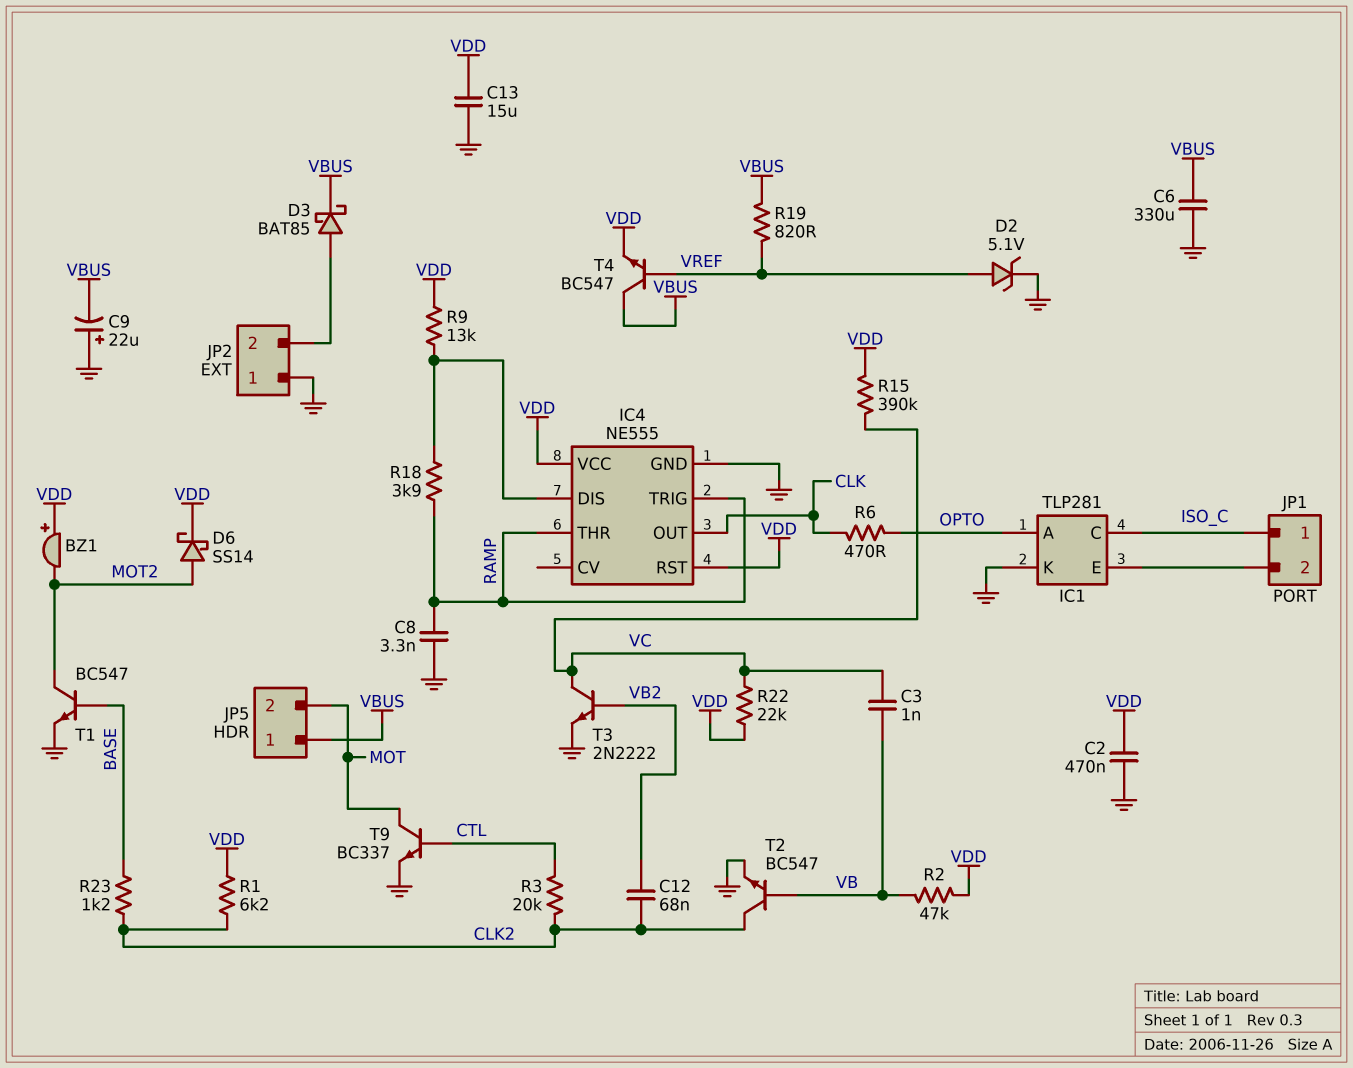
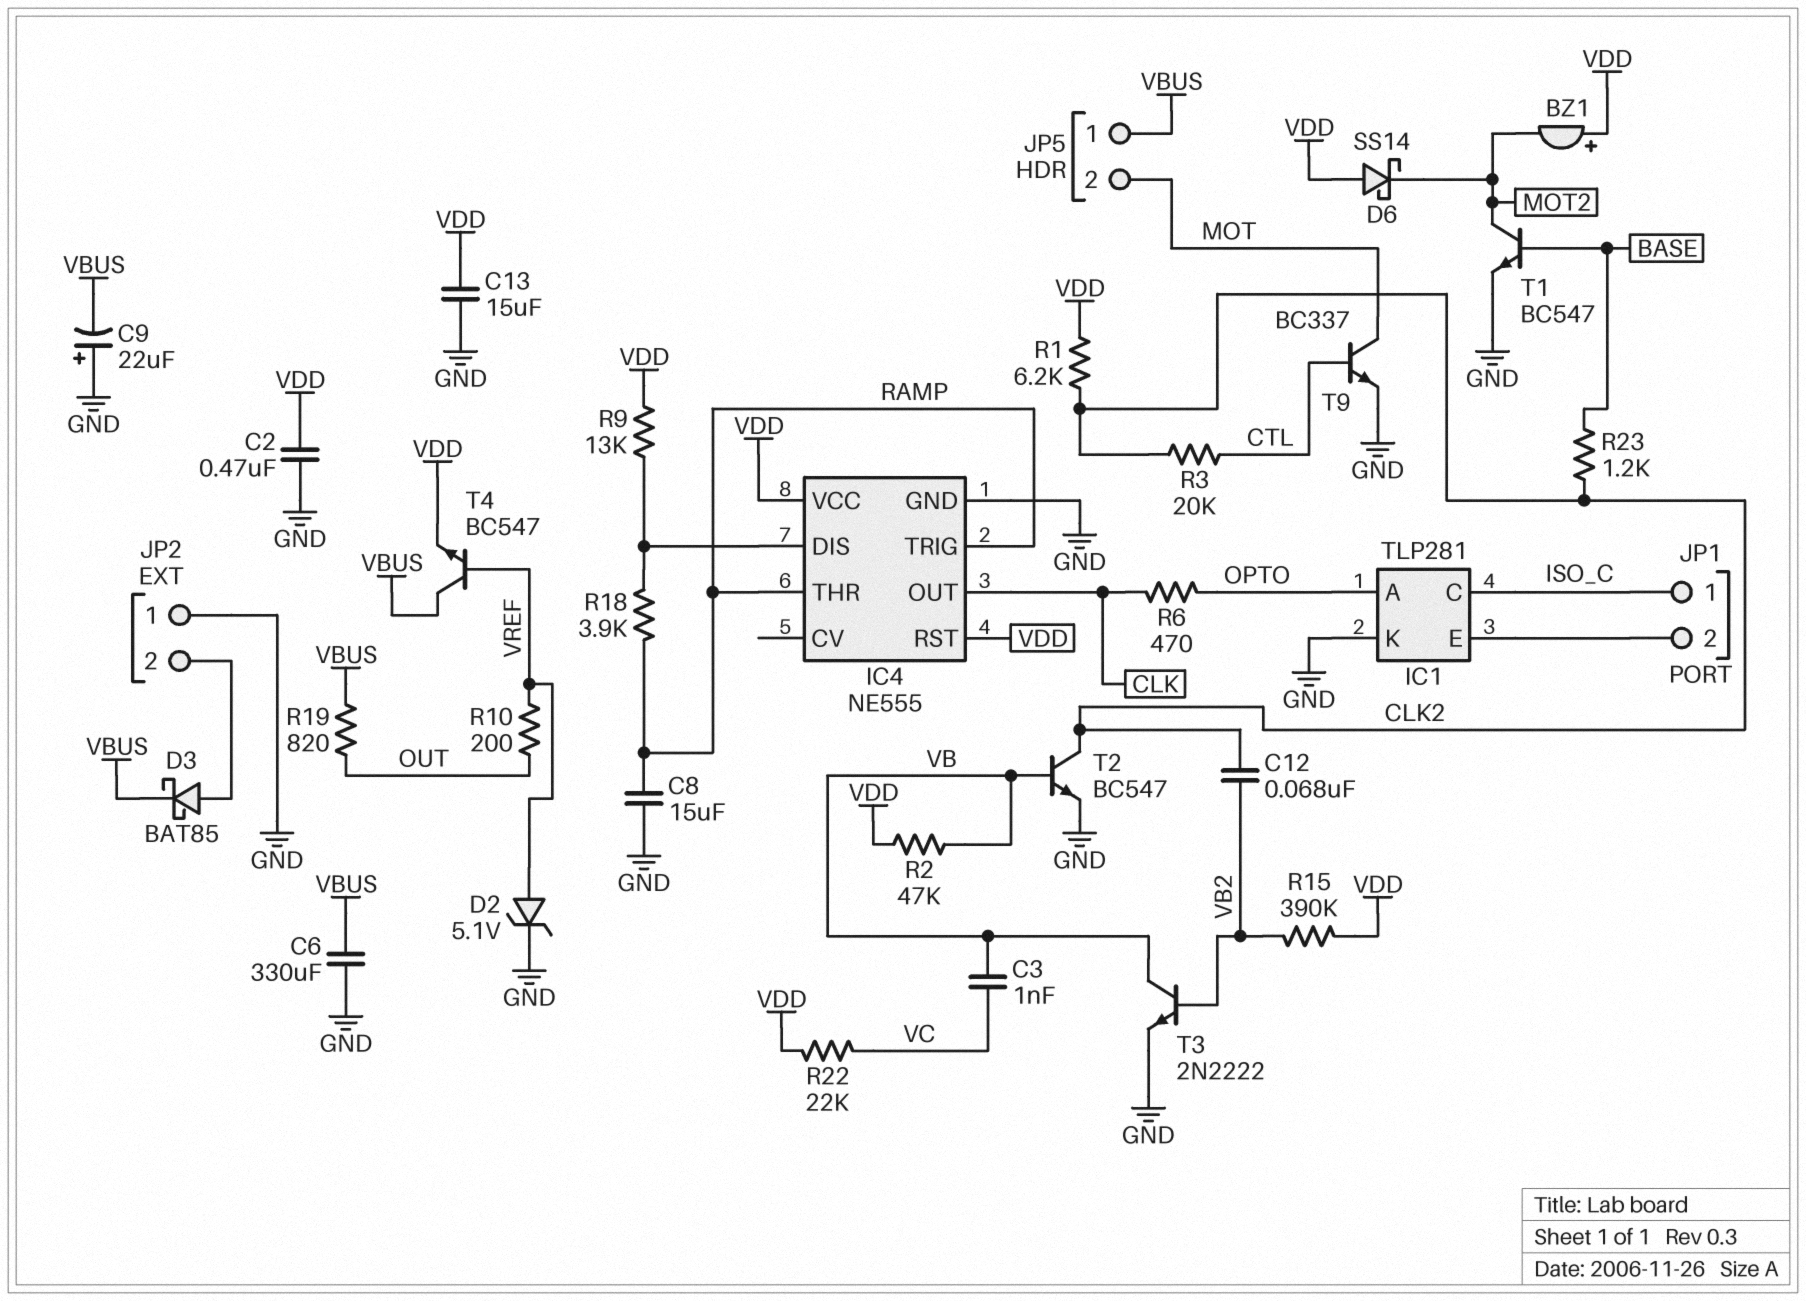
C8: 3.3nF (GND, RAMP) -> 15uF (GND, RAMP)
D6: schottky SS14 (A MOT2, K VDD) -> schottky SS14 (A VDD, K MOT2)
R10: none -> 200 (OUT, VREF)
R15: 390k (VC, VDD) -> 390k (VB2, VDD)
R19: 820 (VBUS, VREF) -> 820 (OUT, VBUS)
T3: NPN 2N2222 (B VB2, C VC, E GND) -> NPN 2N2222 (B VB2, C VB, E GND)

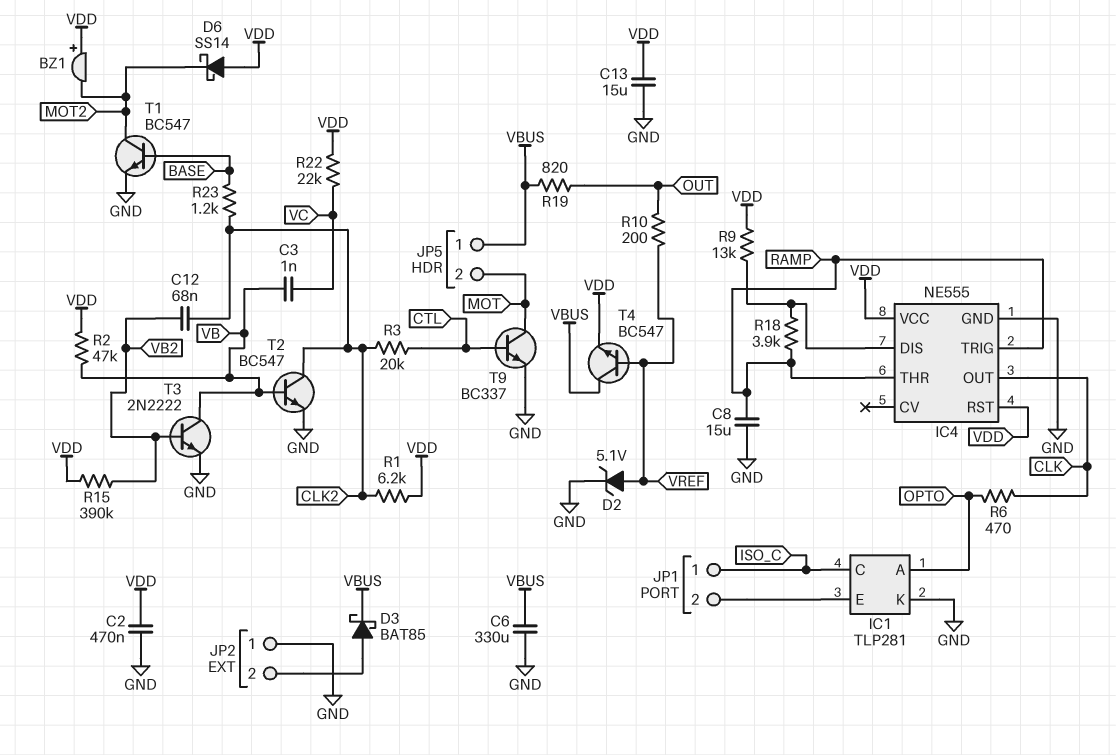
C9: 22uF (plus GND, minus VBUS) -> none

